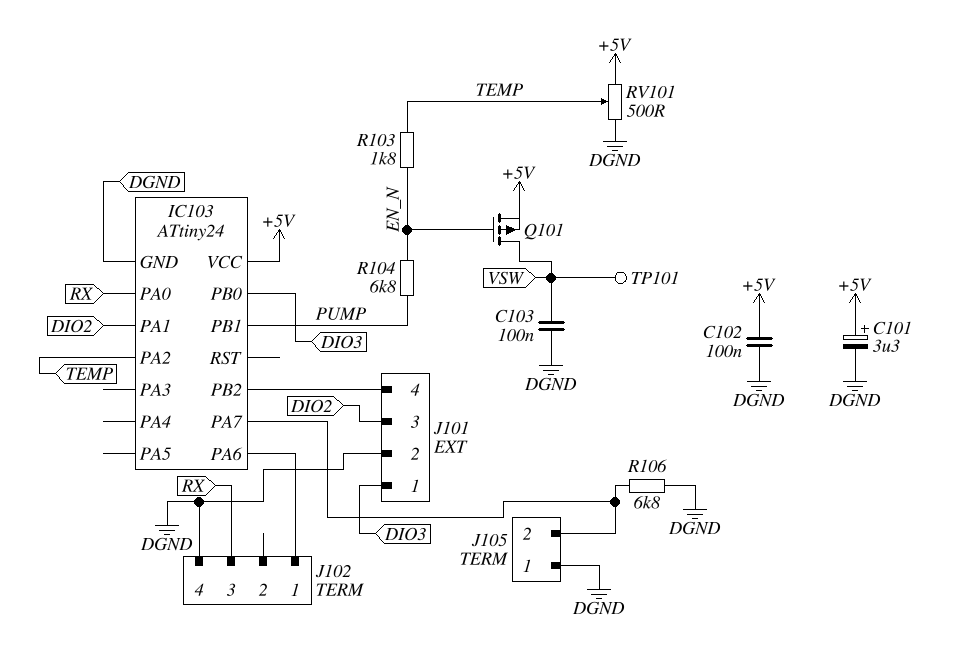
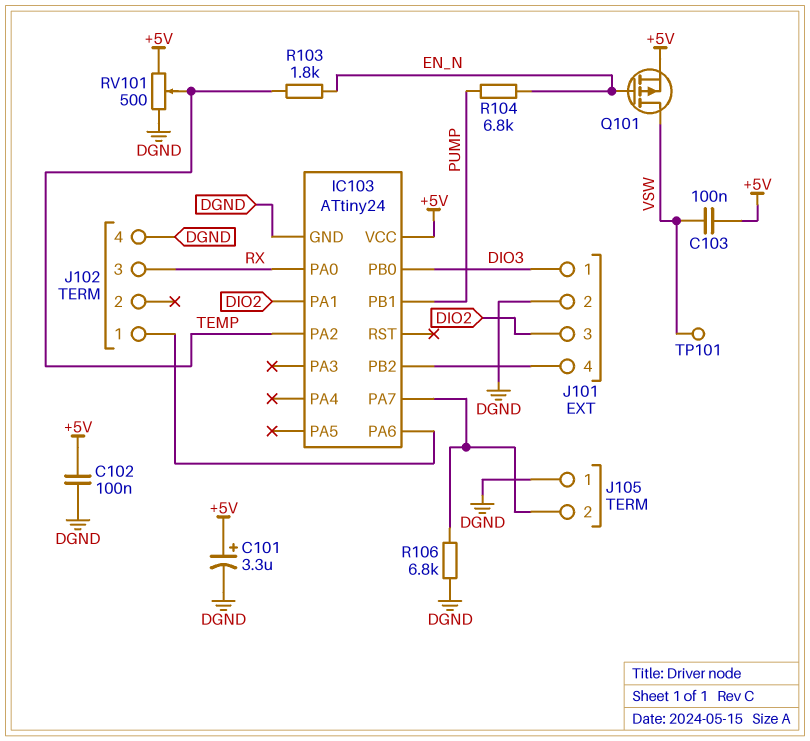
C103: 100nF (DGND, VSW) -> 100nF (+5V, VSW)

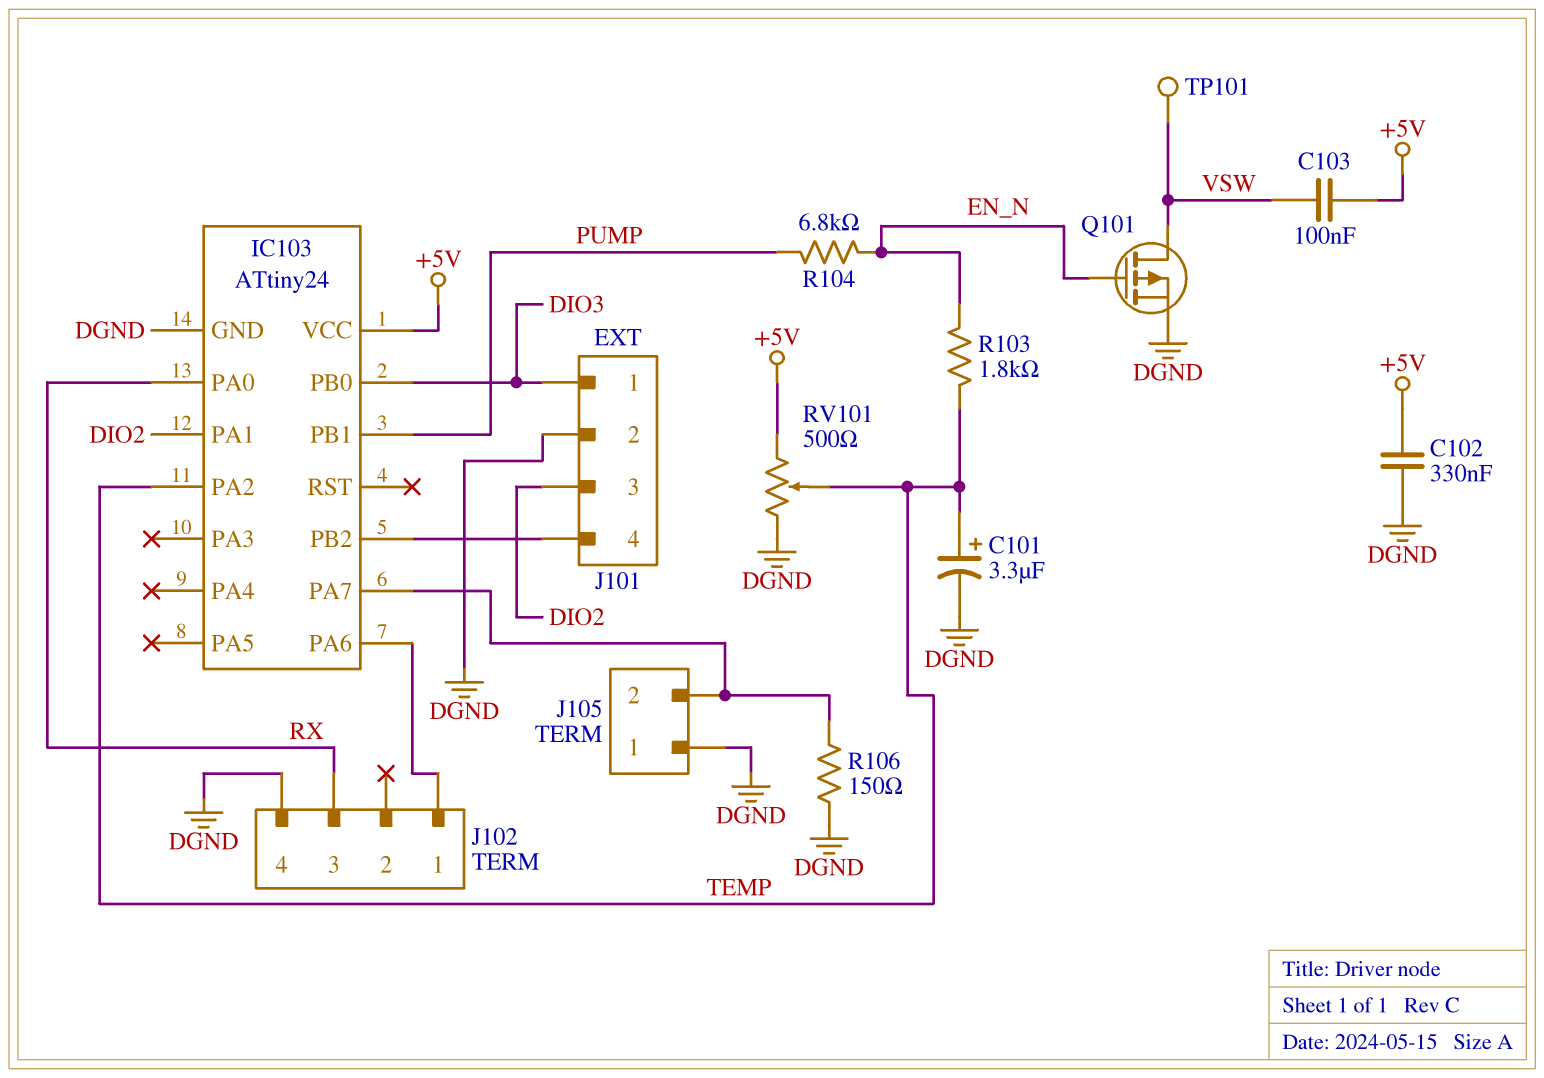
C101: 3.3uF (plus +5V, minus DGND) -> 3.3uF (plus TEMP, minus DGND)
C102: 100nF (+5V, DGND) -> 330nF (+5V, DGND)
Q101: PMOS (G EN_N, D VSW, S +5V) -> PMOS (G EN_N, D VSW, S DGND)
R106: 6.8k (DGND, IC103/PA7) -> 150 (DGND, IC103/PA7)

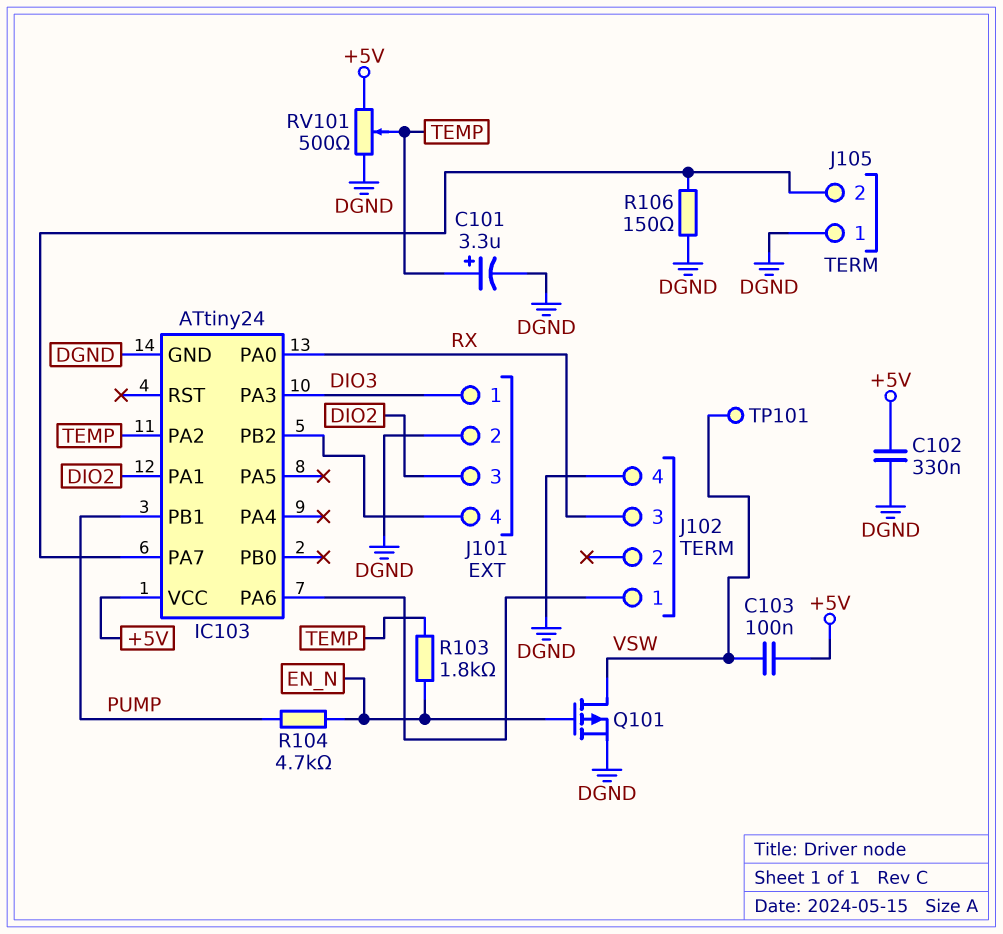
IC103 pin PA3: none -> DIO3
IC103 pin PB0: DIO3 -> none
R104: 6.8k (EN_N, PUMP) -> 4.7k (EN_N, PUMP)

